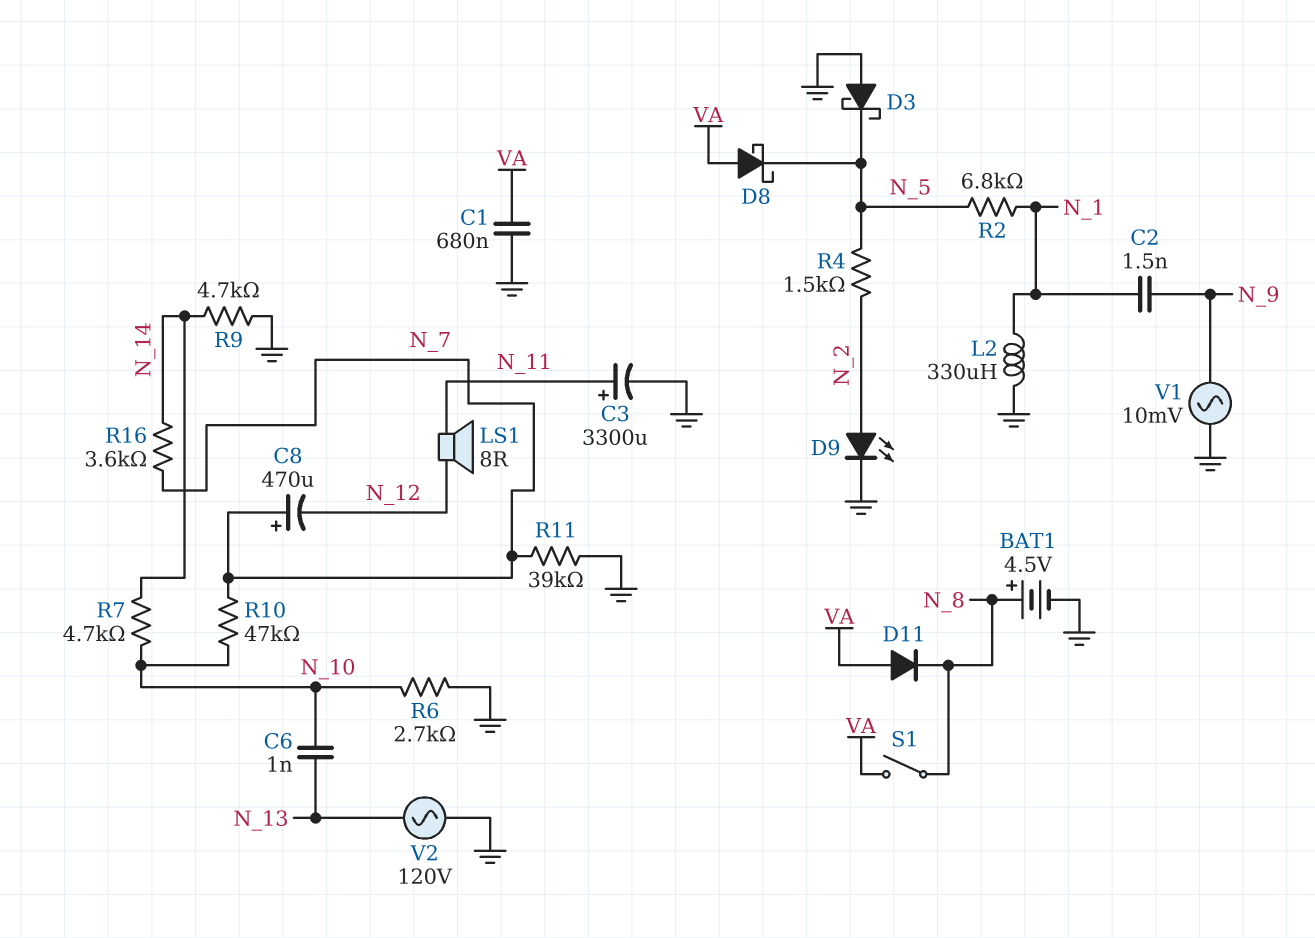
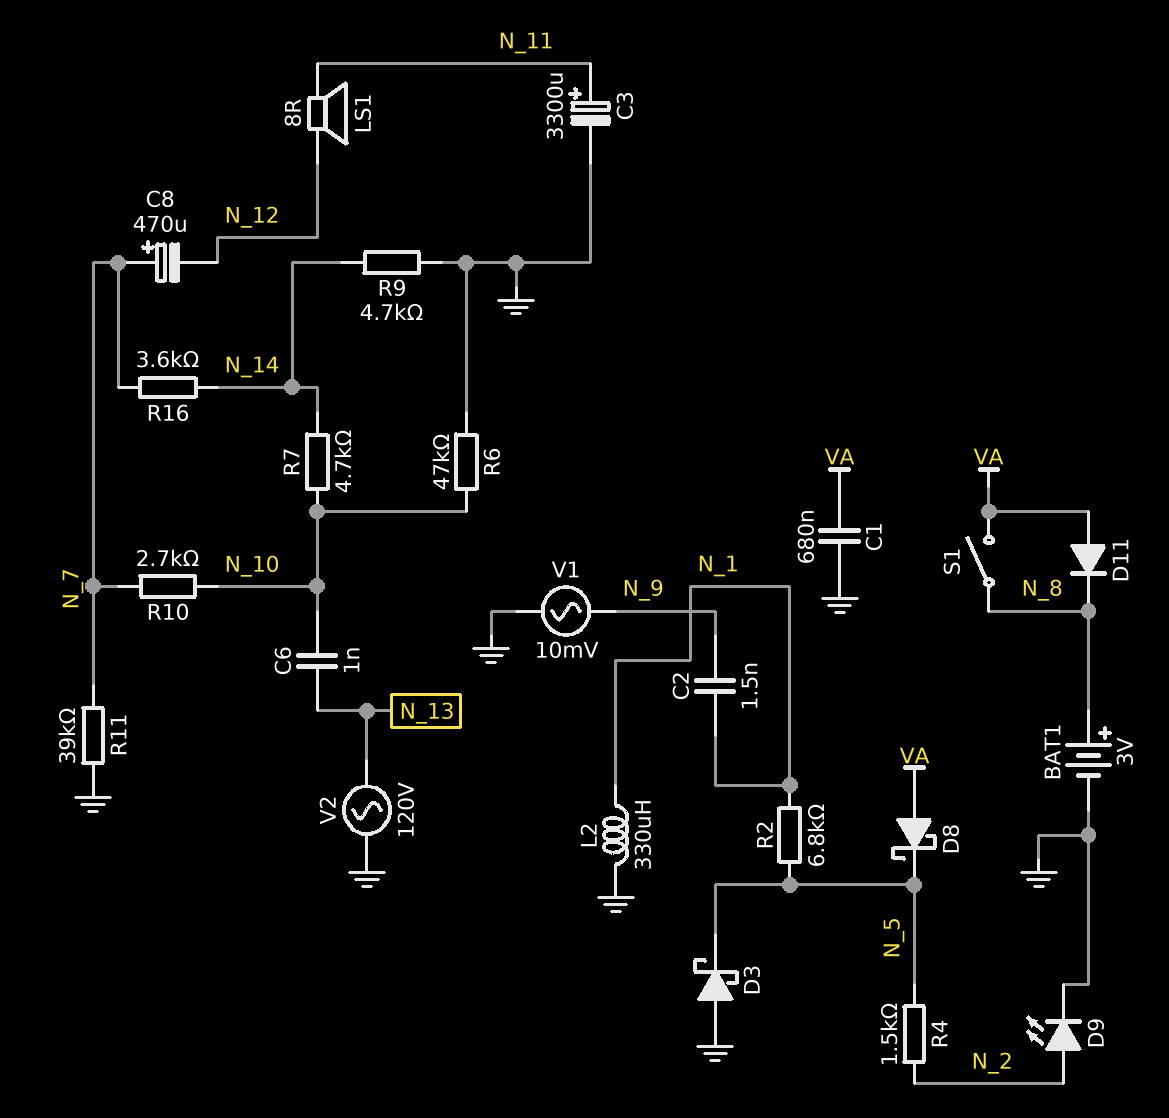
BAT1: 4.5V (plus N_8, minus GND) -> 3V (plus N_8, minus GND)
R6: 2.7k (GND, N_10) -> 47k (GND, N_10)
R10: 47k (N_7, N_10) -> 2.7k (N_7, N_10)

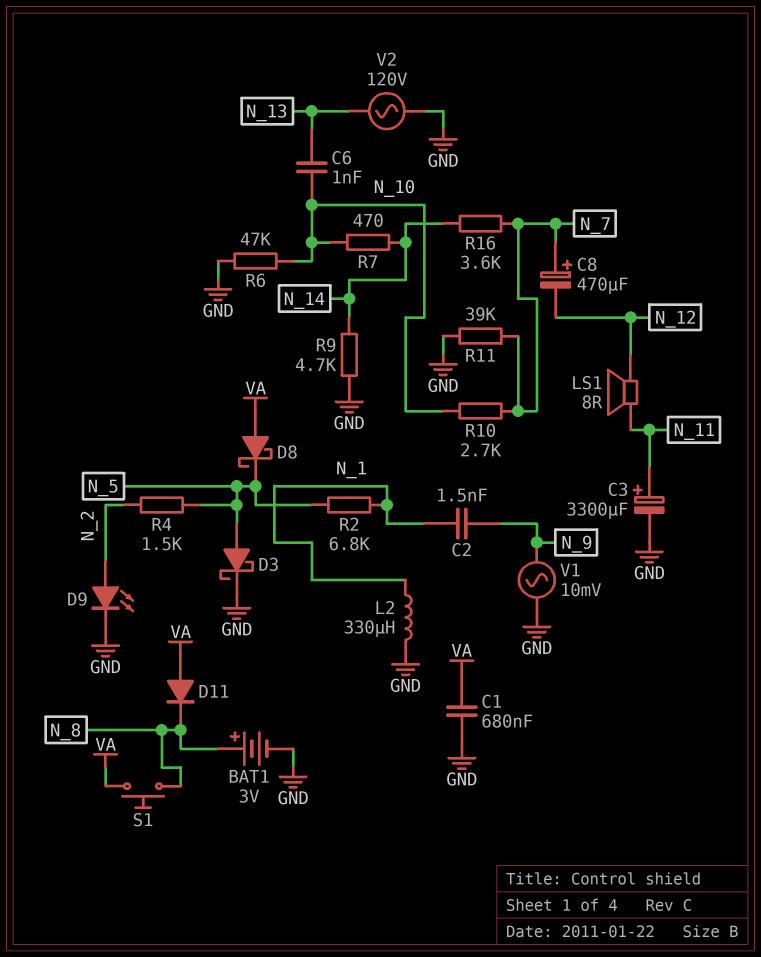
D3: schottky (A GND, K N_5) -> schottky (A N_5, K GND)
R7: 4.7k (N_10, N_14) -> 470 (N_10, N_14)
S1: switch (N_8, VA) -> button (N_8, VA)

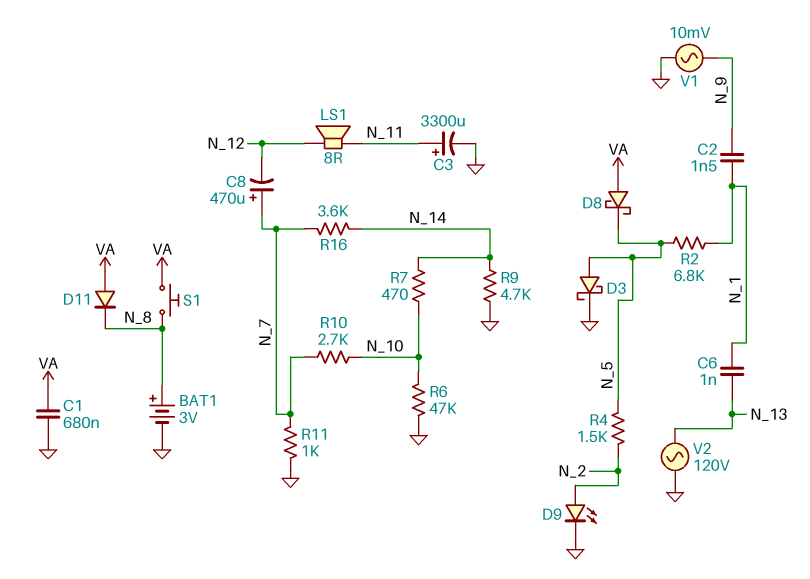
C6: 1nF (N_10, N_13) -> 1nF (N_1, N_13)
L2: 330uH (GND, N_1) -> none
R11: 39k (GND, N_7) -> 1k (GND, N_7)

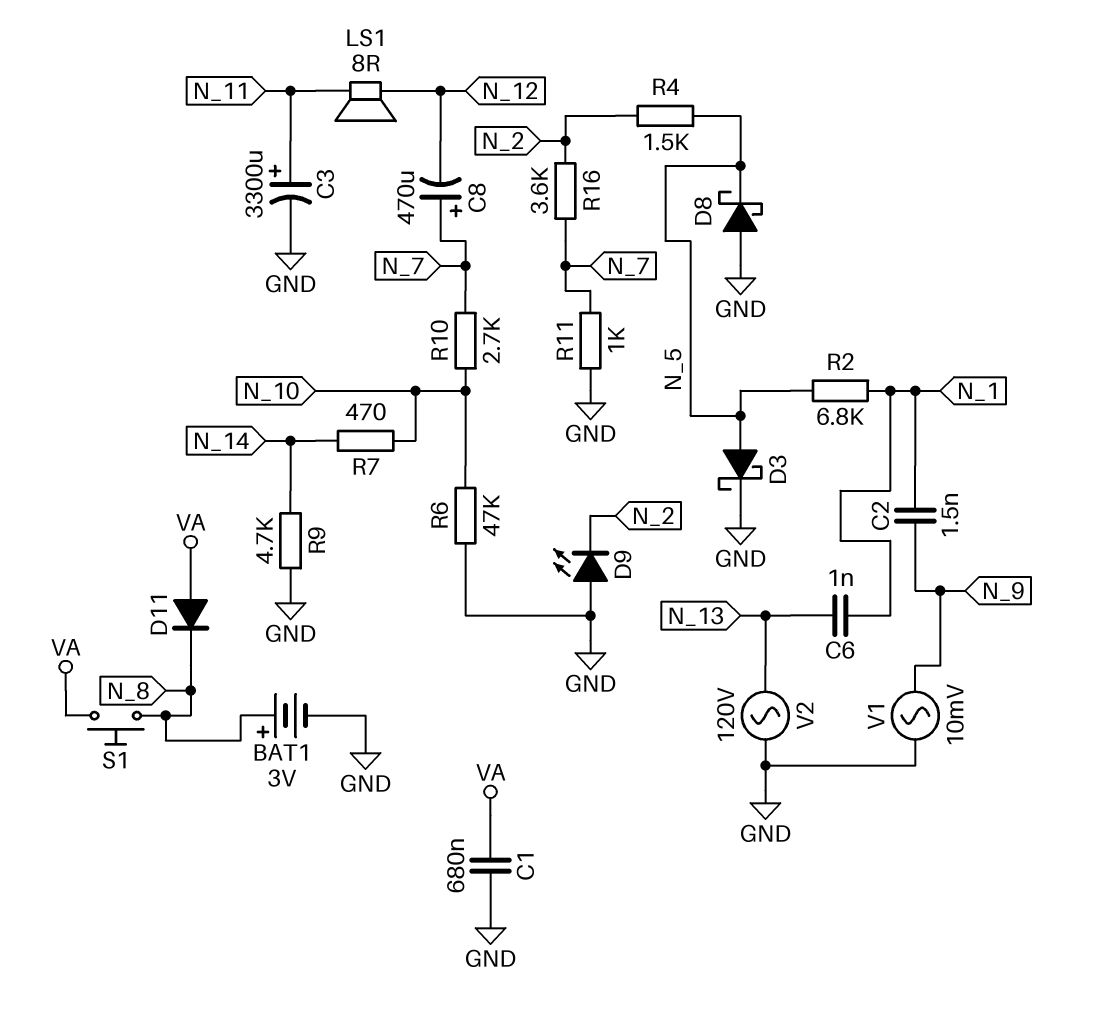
D8: schottky (A VA, K N_5) -> schottky (A GND, K N_5)
D9: LED (A N_2, K GND) -> LED (A GND, K N_2)
R16: 3.6k (N_7, N_14) -> 3.6k (N_2, N_7)

